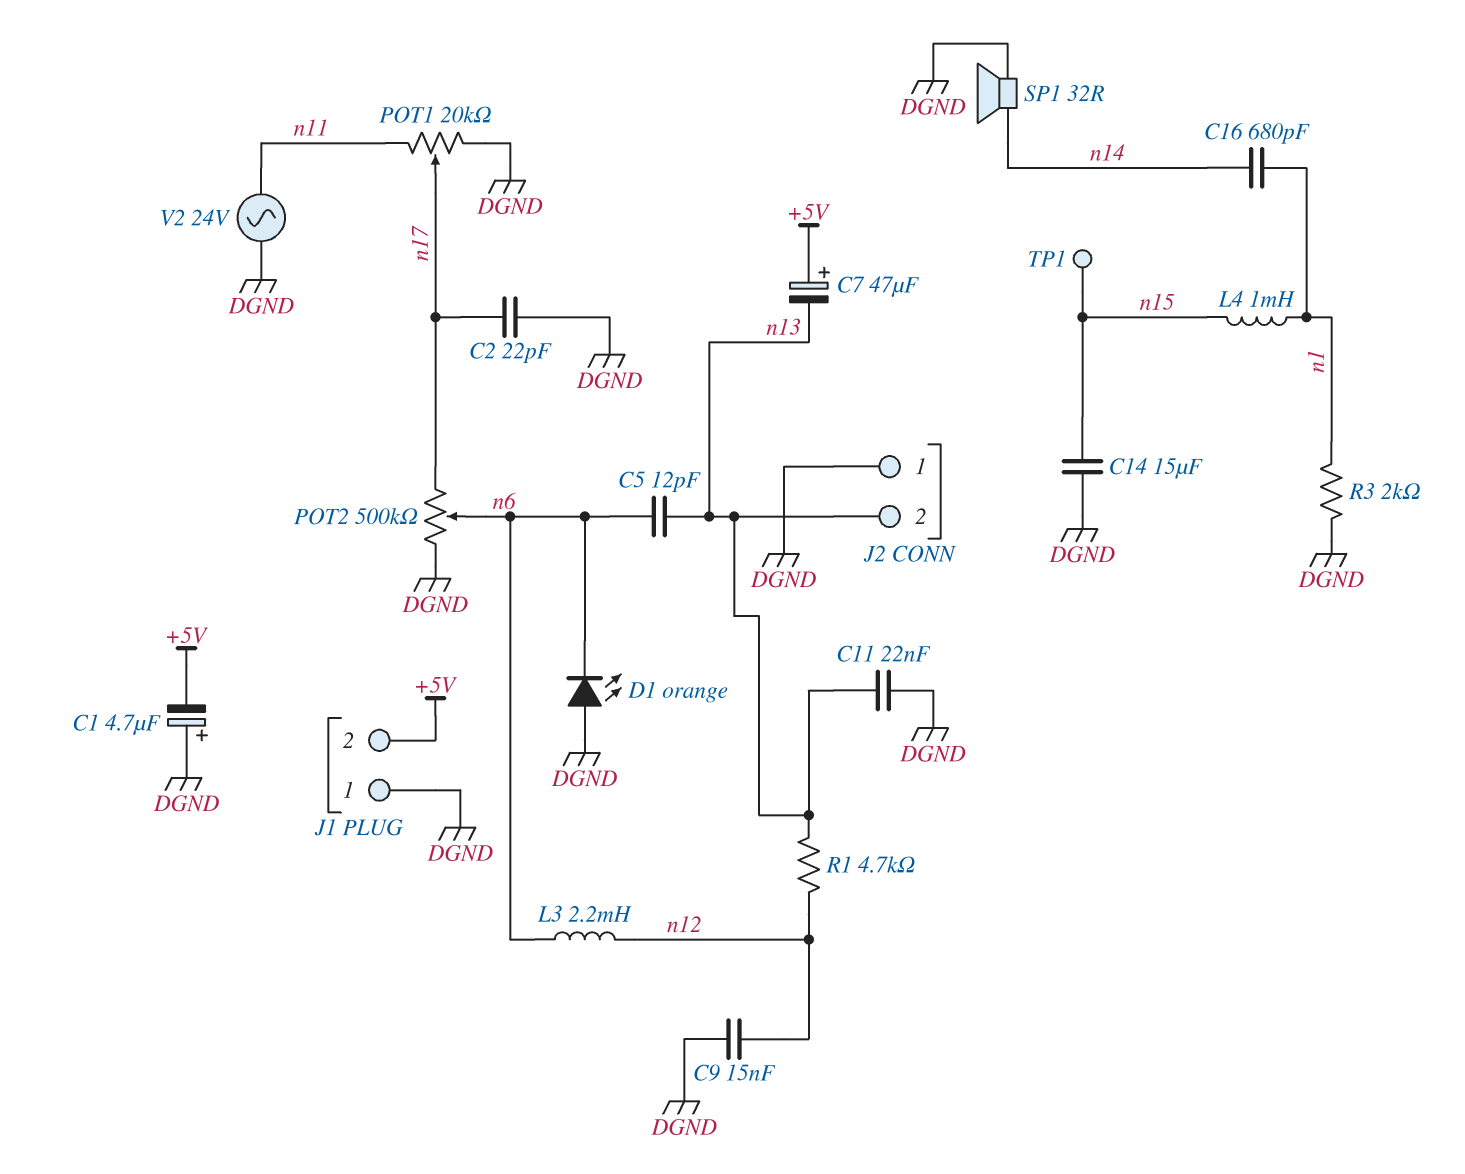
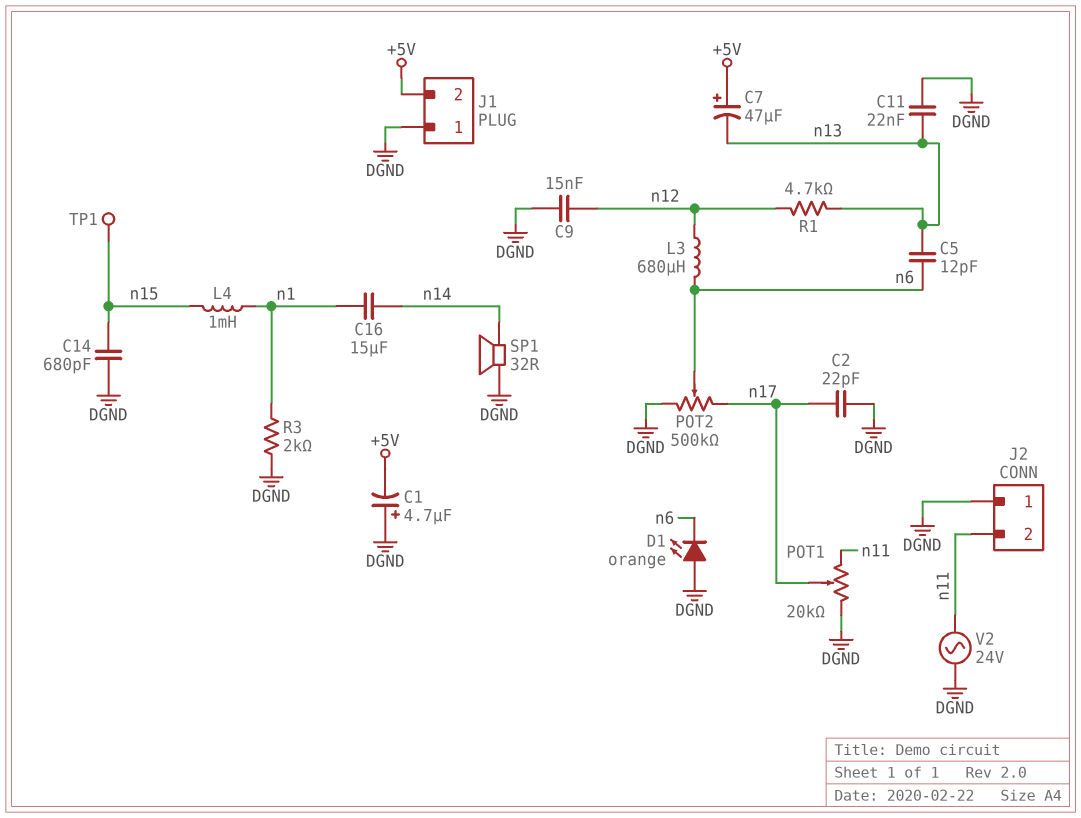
C14: 15uF (DGND, n15) -> 680pF (DGND, n15)
C16: 680pF (n1, n14) -> 15uF (n1, n14)
J2 pin 2: n13 -> n11
L3: 2.2mH (n6, n12) -> 680uH (n6, n12)

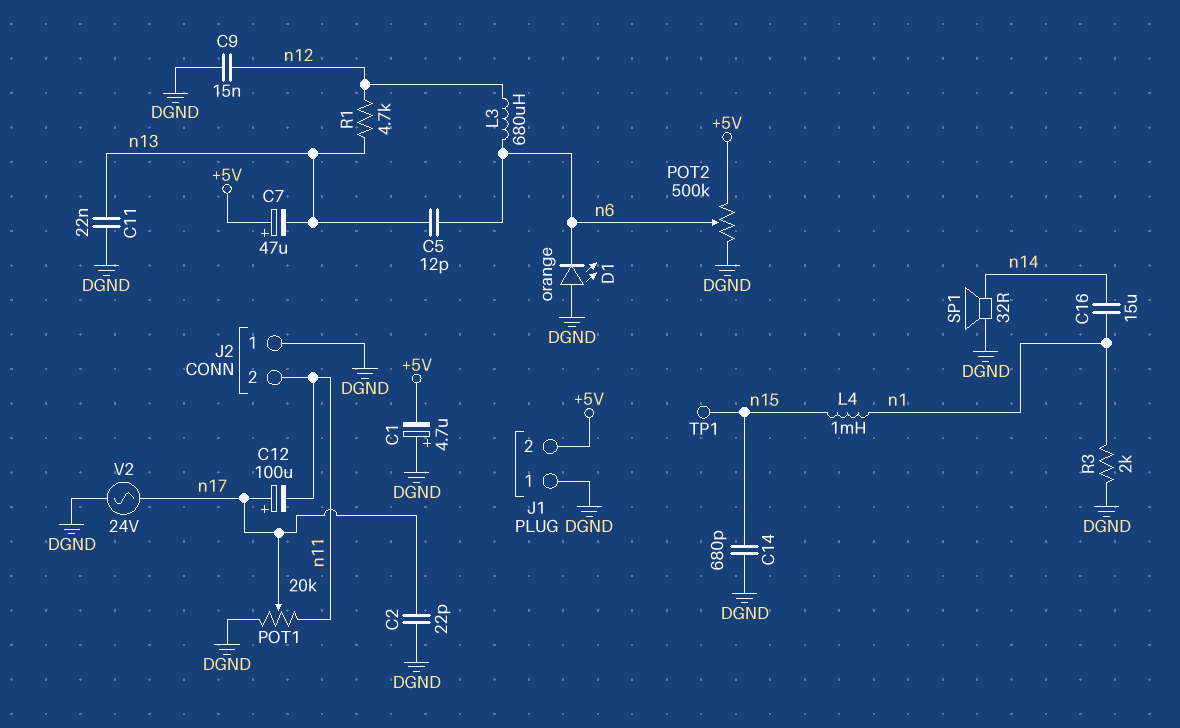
C12: none -> 100uF (plus n17, minus n11)
POT2: 500k (DGND, n17, wiper n6) -> 500k (+5V, DGND, wiper n6)
V2: AC 24V (DGND, n11) -> AC 24V (DGND, n17)

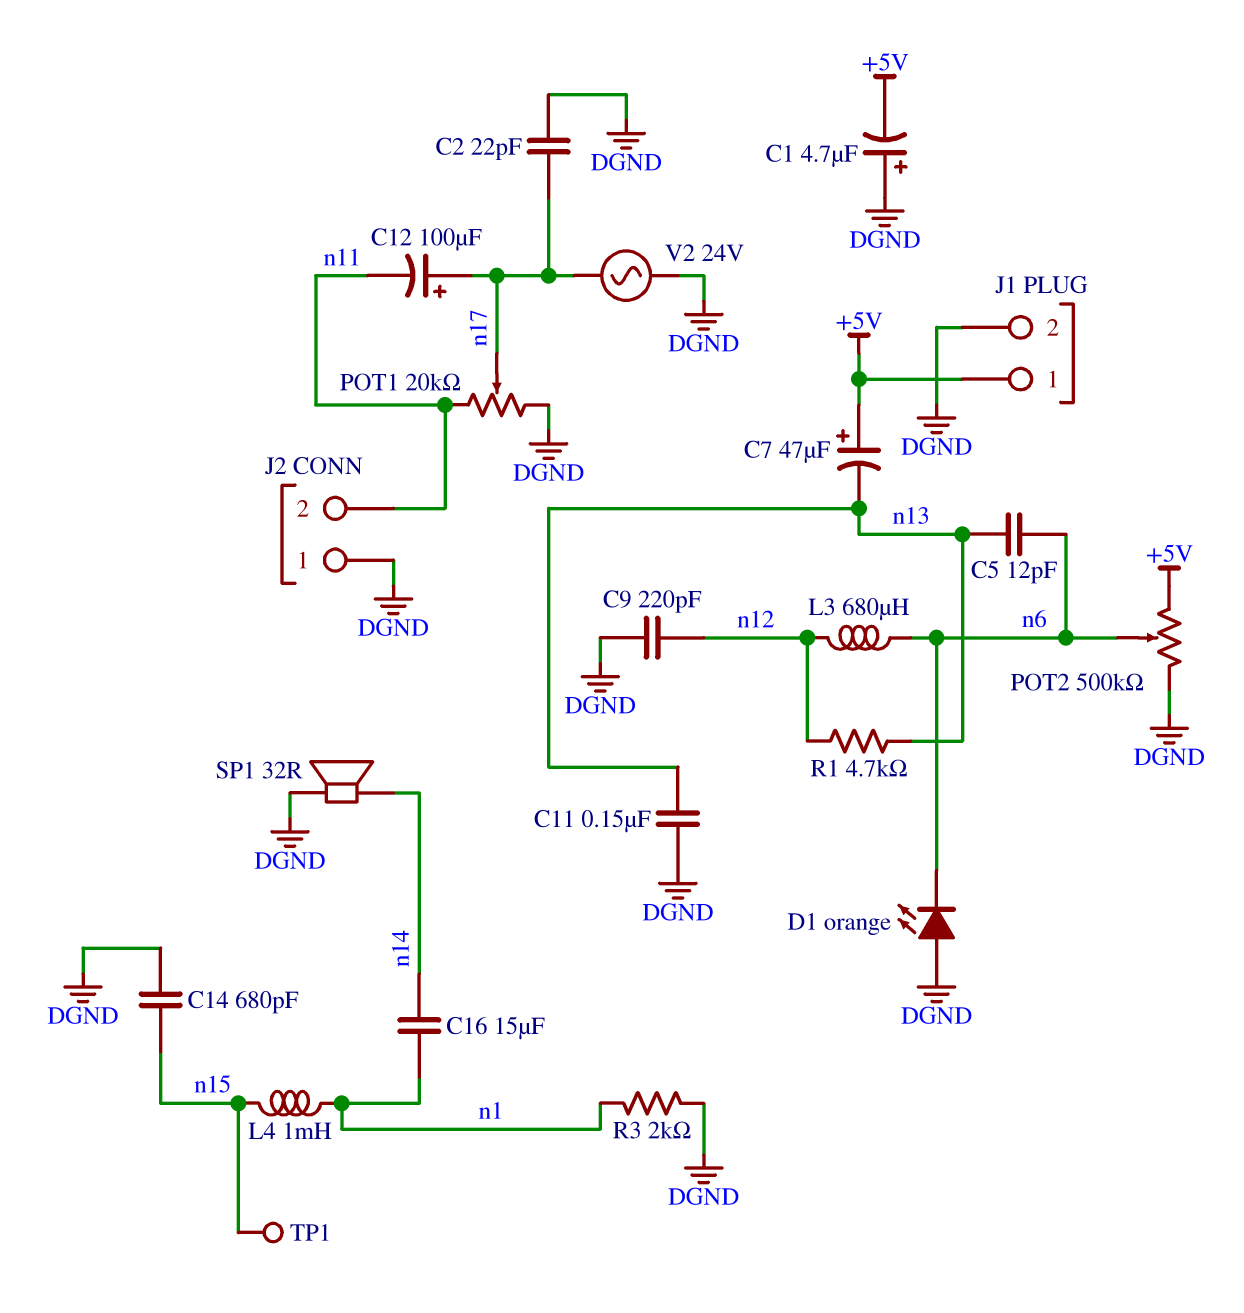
C9: 15nF (DGND, n12) -> 220pF (DGND, n12)
C11: 22nF (DGND, n13) -> 150nF (DGND, n13)
J1 pin 1: DGND -> +5V
J1 pin 2: +5V -> DGND

